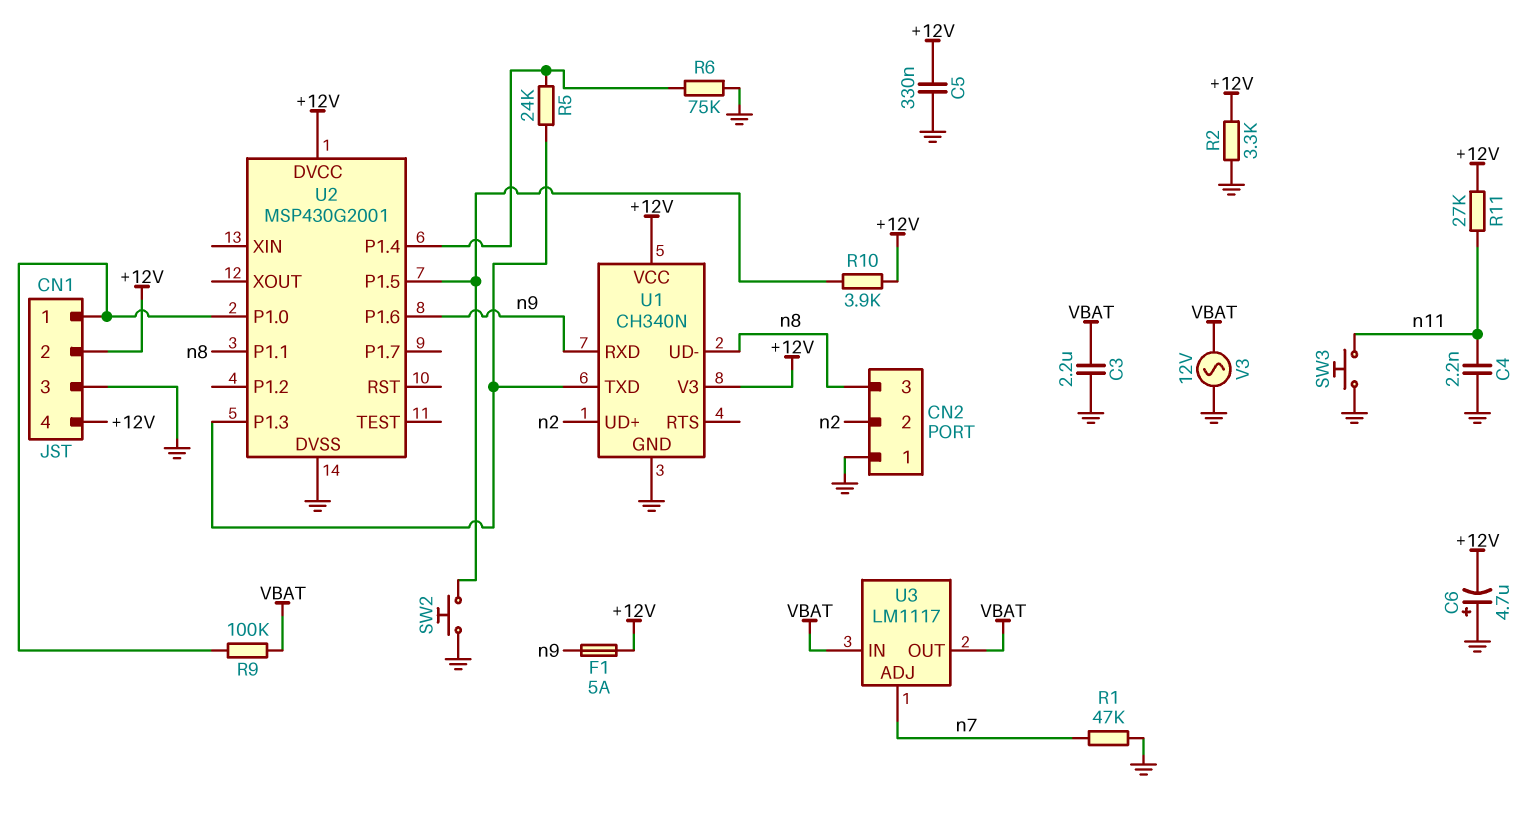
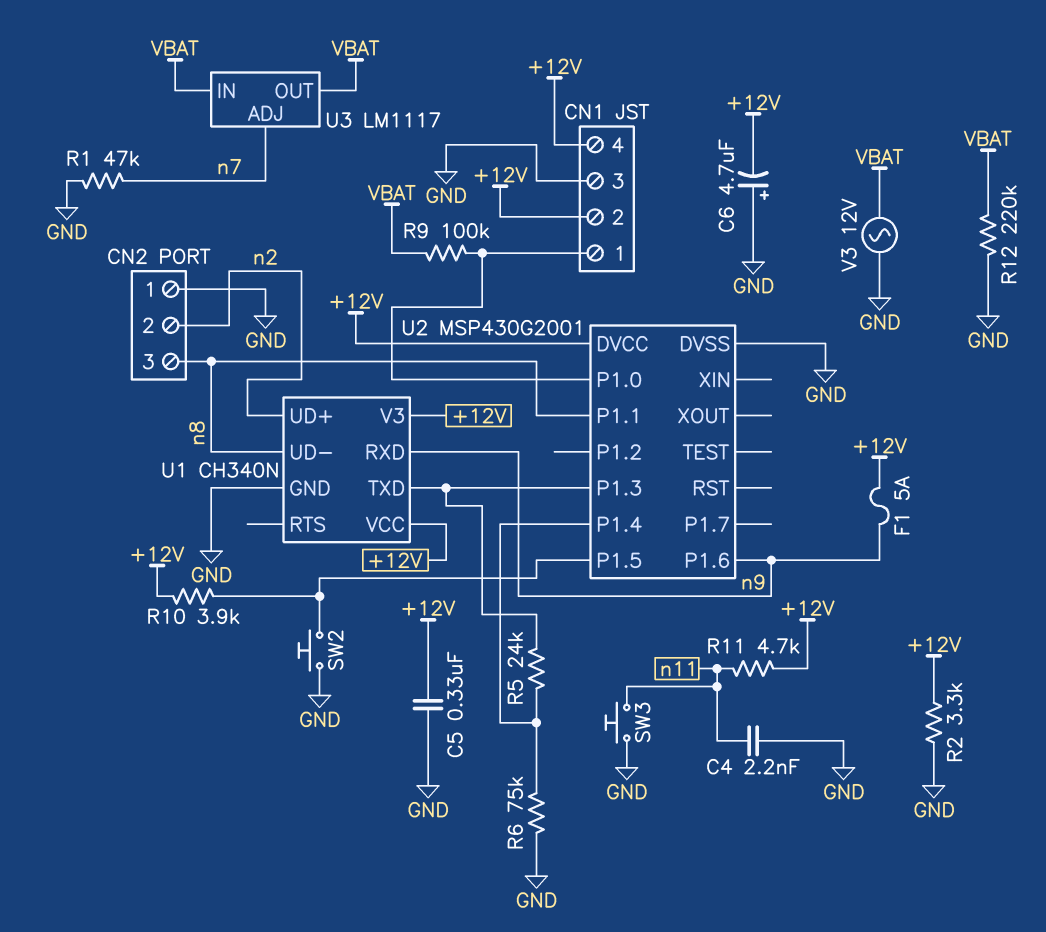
C3: 2.2uF (GND, VBAT) -> none
R11: 27k (+12V, n11) -> 4.7k (+12V, n11)
R12: none -> 220k (GND, VBAT)

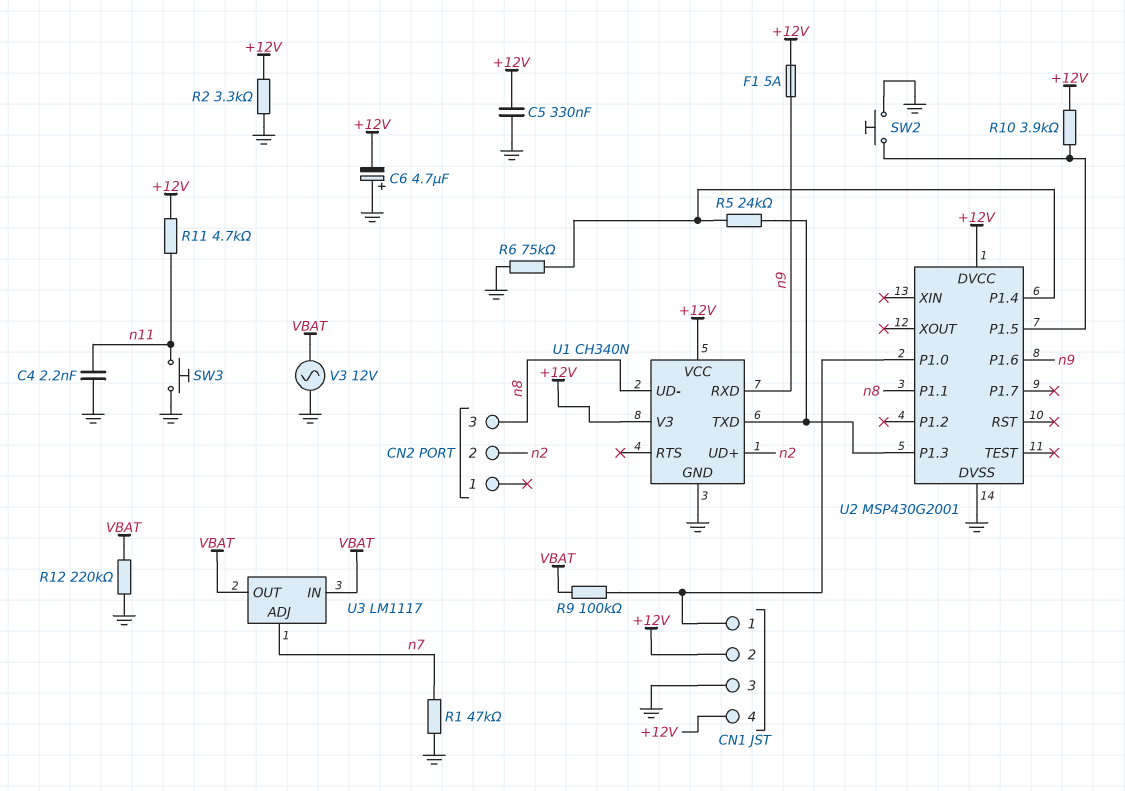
CN2 pin 1: GND -> none

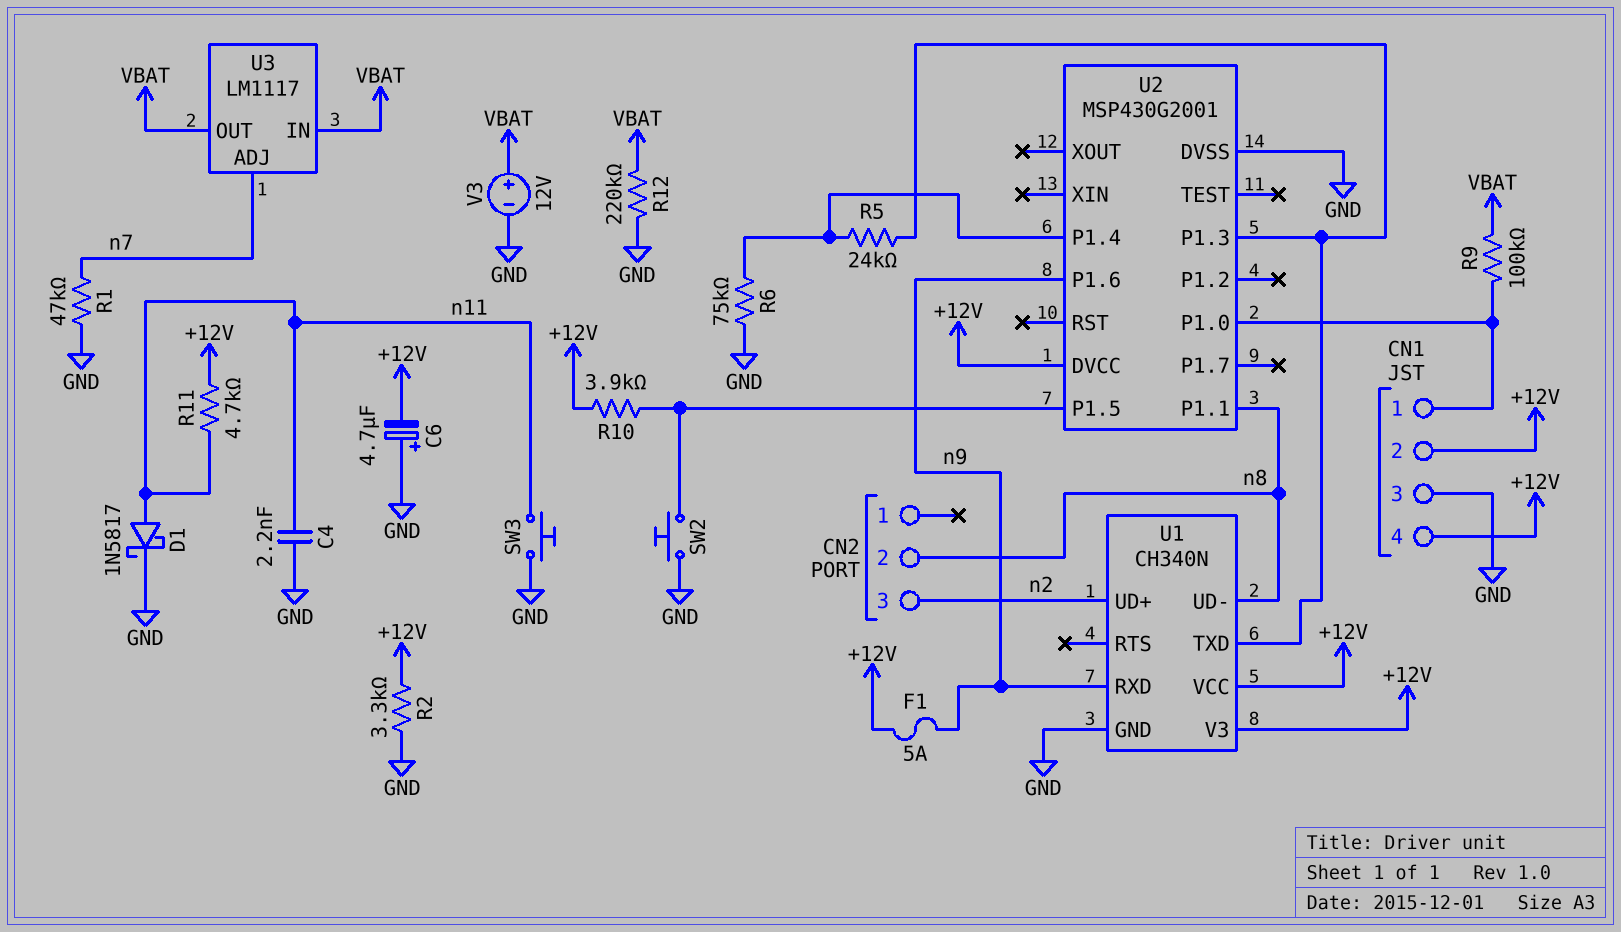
C5: 330nF (+12V, GND) -> none
CN2 pin 2: n2 -> n8
CN2 pin 3: n8 -> n2
D1: none -> schottky 1N5817 (A n11, K GND)
V3: AC 12V (GND, VBAT) -> 12V (plus VBAT, minus GND)

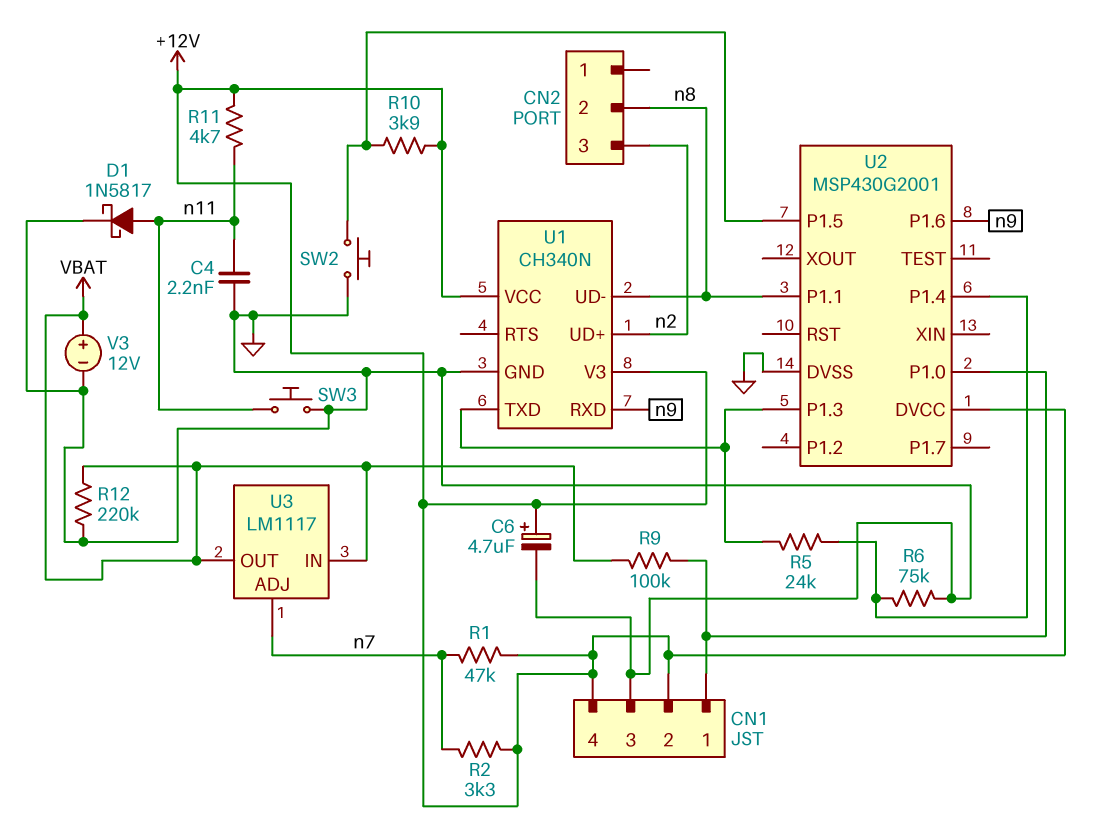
C6: 4.7uF (plus GND, minus +12V) -> 4.7uF (plus +12V, minus GND)
F1: 5A (+12V, n9) -> none
R1: 47k (GND, n7) -> 47k (+12V, n7)
R2: 3.3k (+12V, GND) -> 3.3k (+12V, n7)

